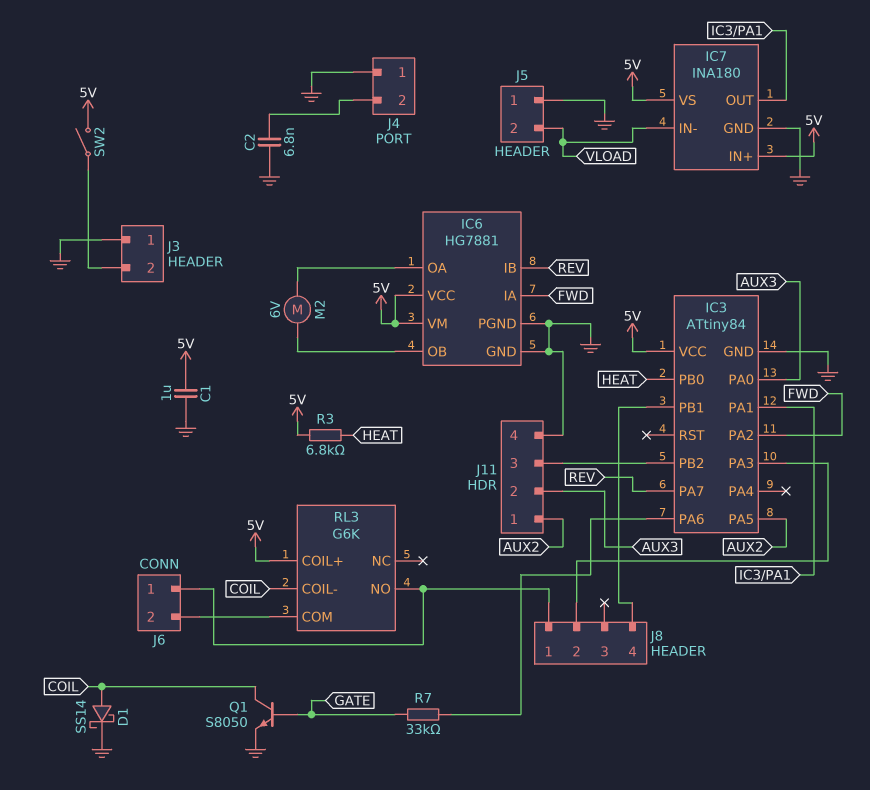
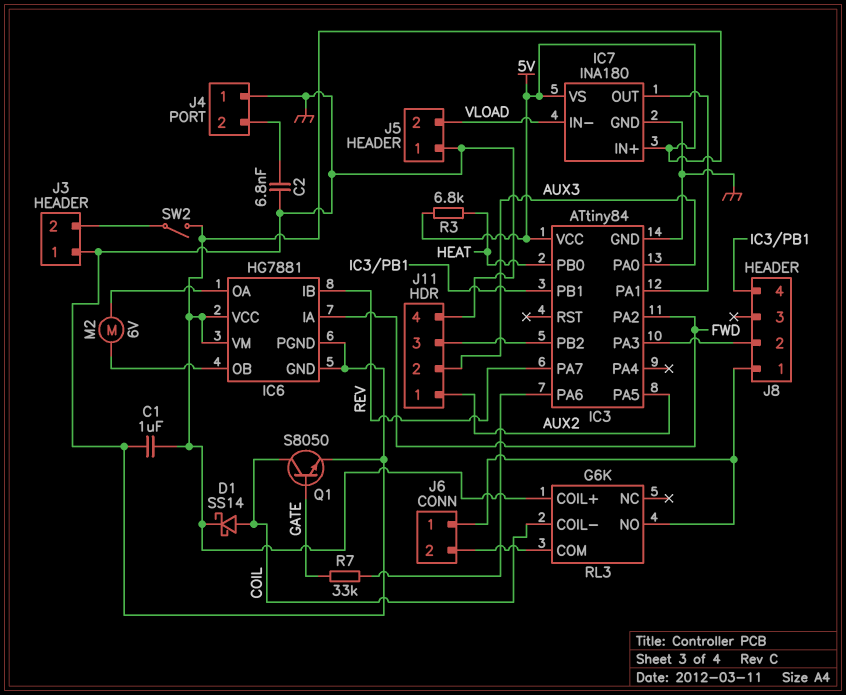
D1: schottky SS14 (A COIL, K GND) -> schottky SS14 (A COIL, K 5V)

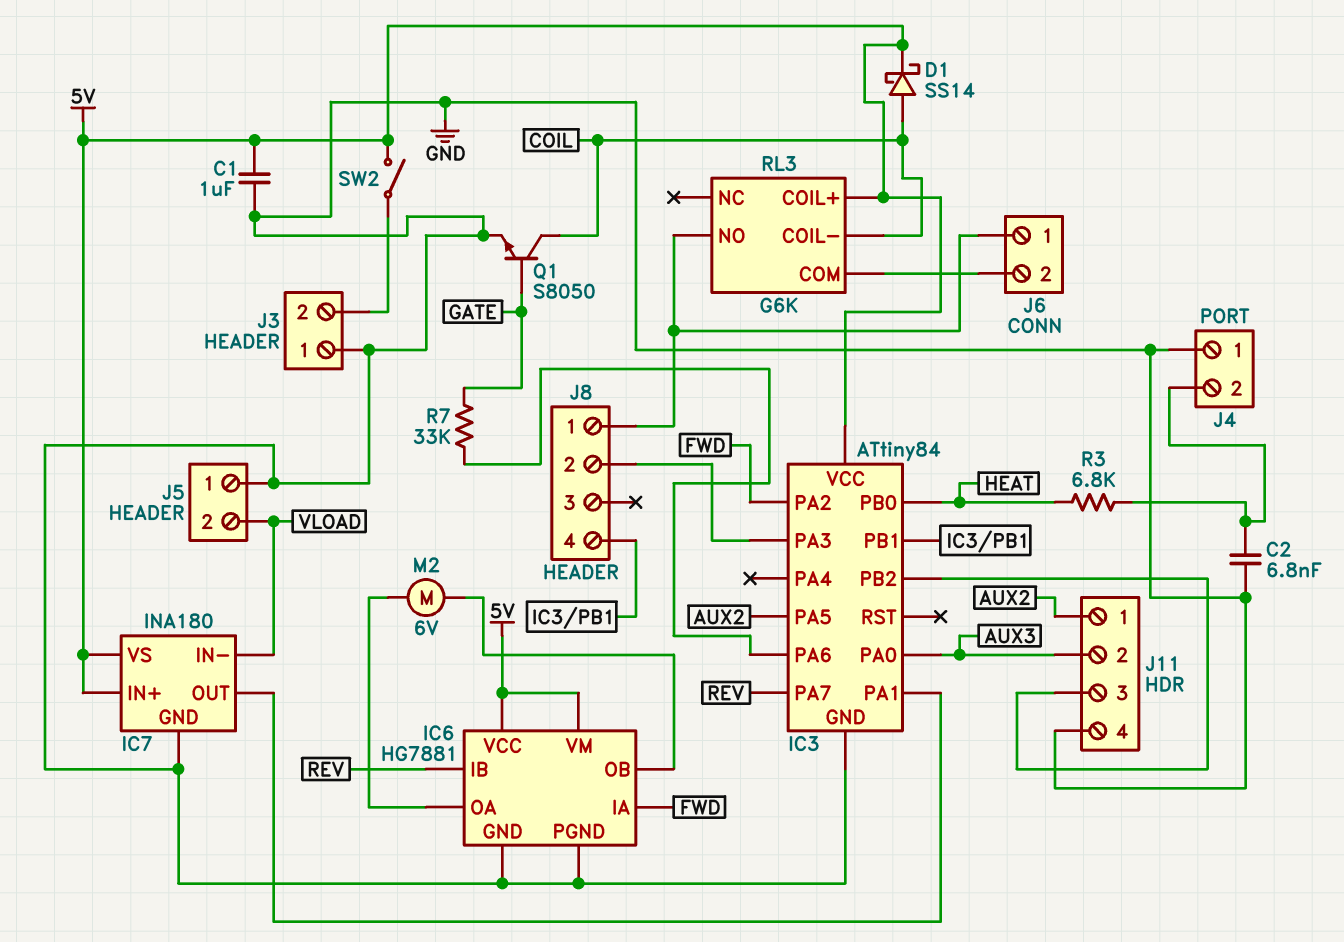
R3: 6.8k (5V, HEAT) -> 6.8k (HEAT, J4/2)

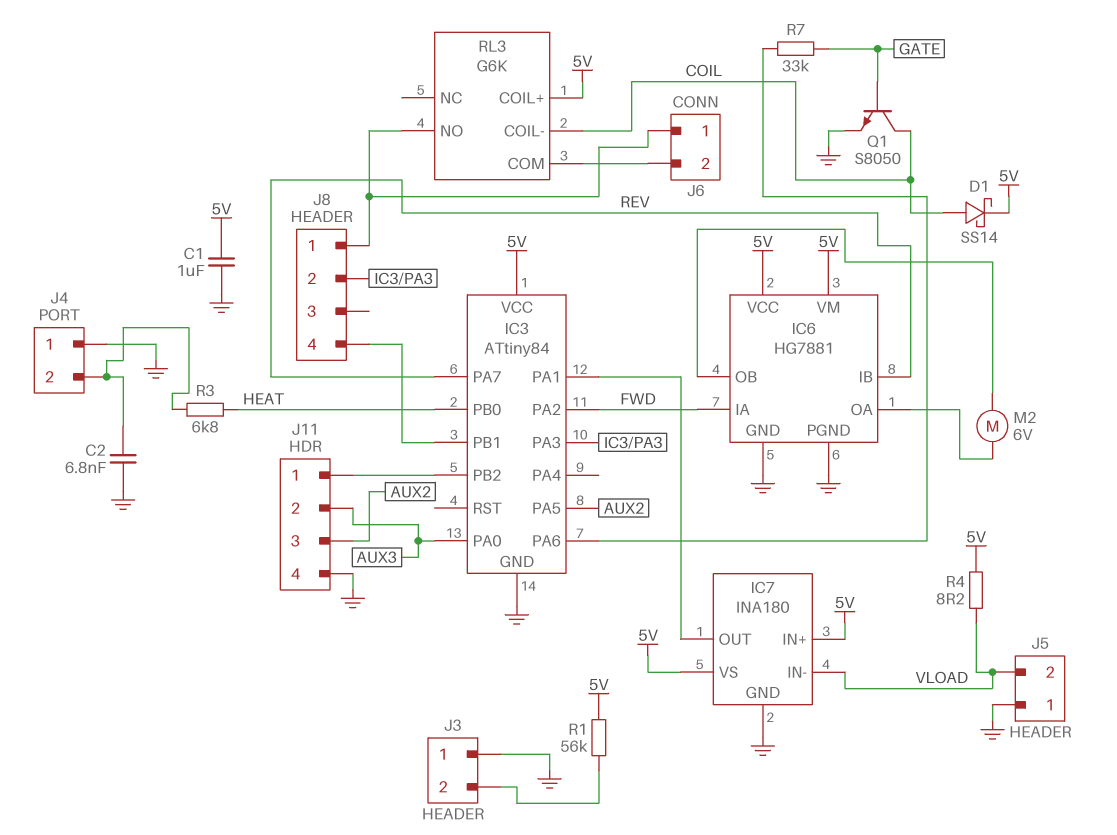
J11 pin 1: AUX2 -> IC3/PB2
J11 pin 3: IC3/PB2 -> AUX2
R1: none -> 56k (5V, J3/2)
R4: none -> 8.2 (5V, VLOAD)
SW2: switch (5V, J3/2) -> none

